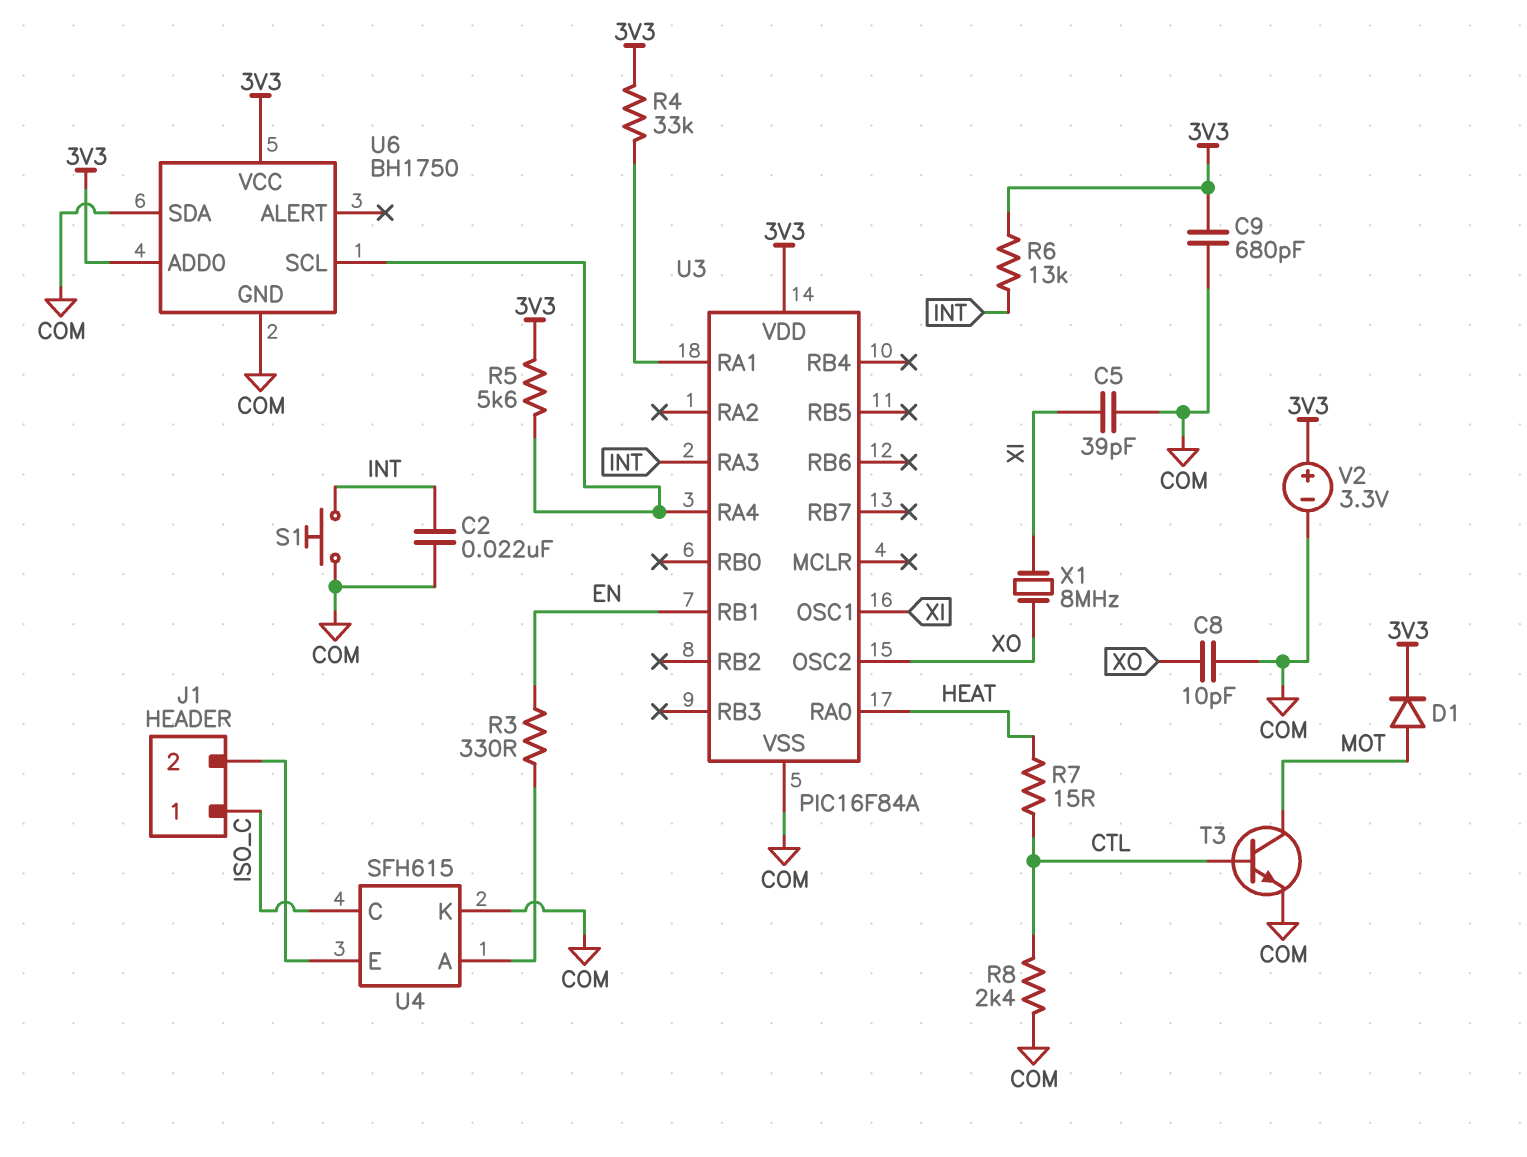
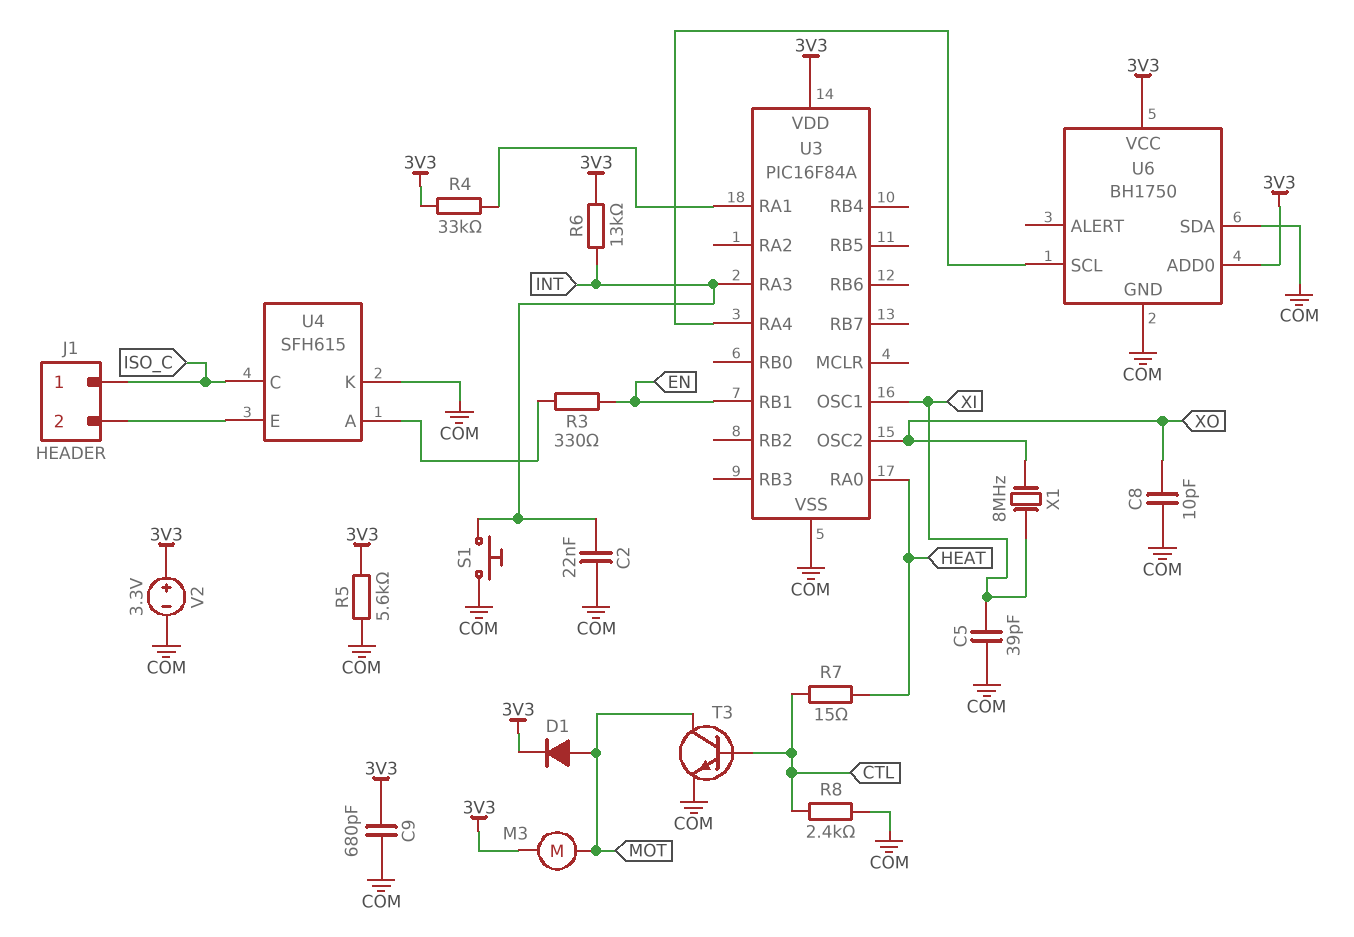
M3: none -> motor (3V3, MOT)
R5: 5.6k (3V3, U3/RA4) -> 5.6k (3V3, COM)

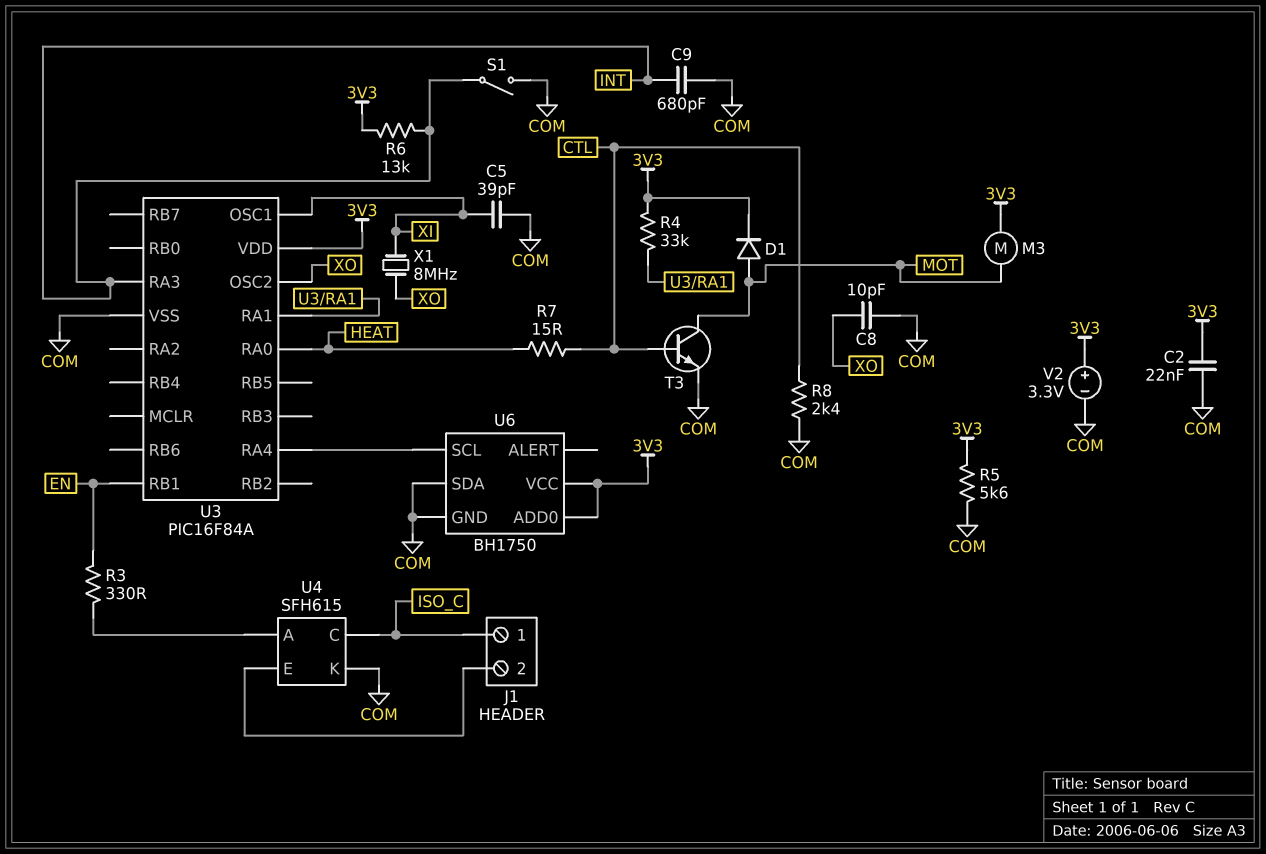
C2: 22nF (COM, INT) -> 22nF (3V3, COM)
C9: 680pF (3V3, COM) -> 680pF (COM, INT)
S1: button (COM, INT) -> switch (COM, INT)

